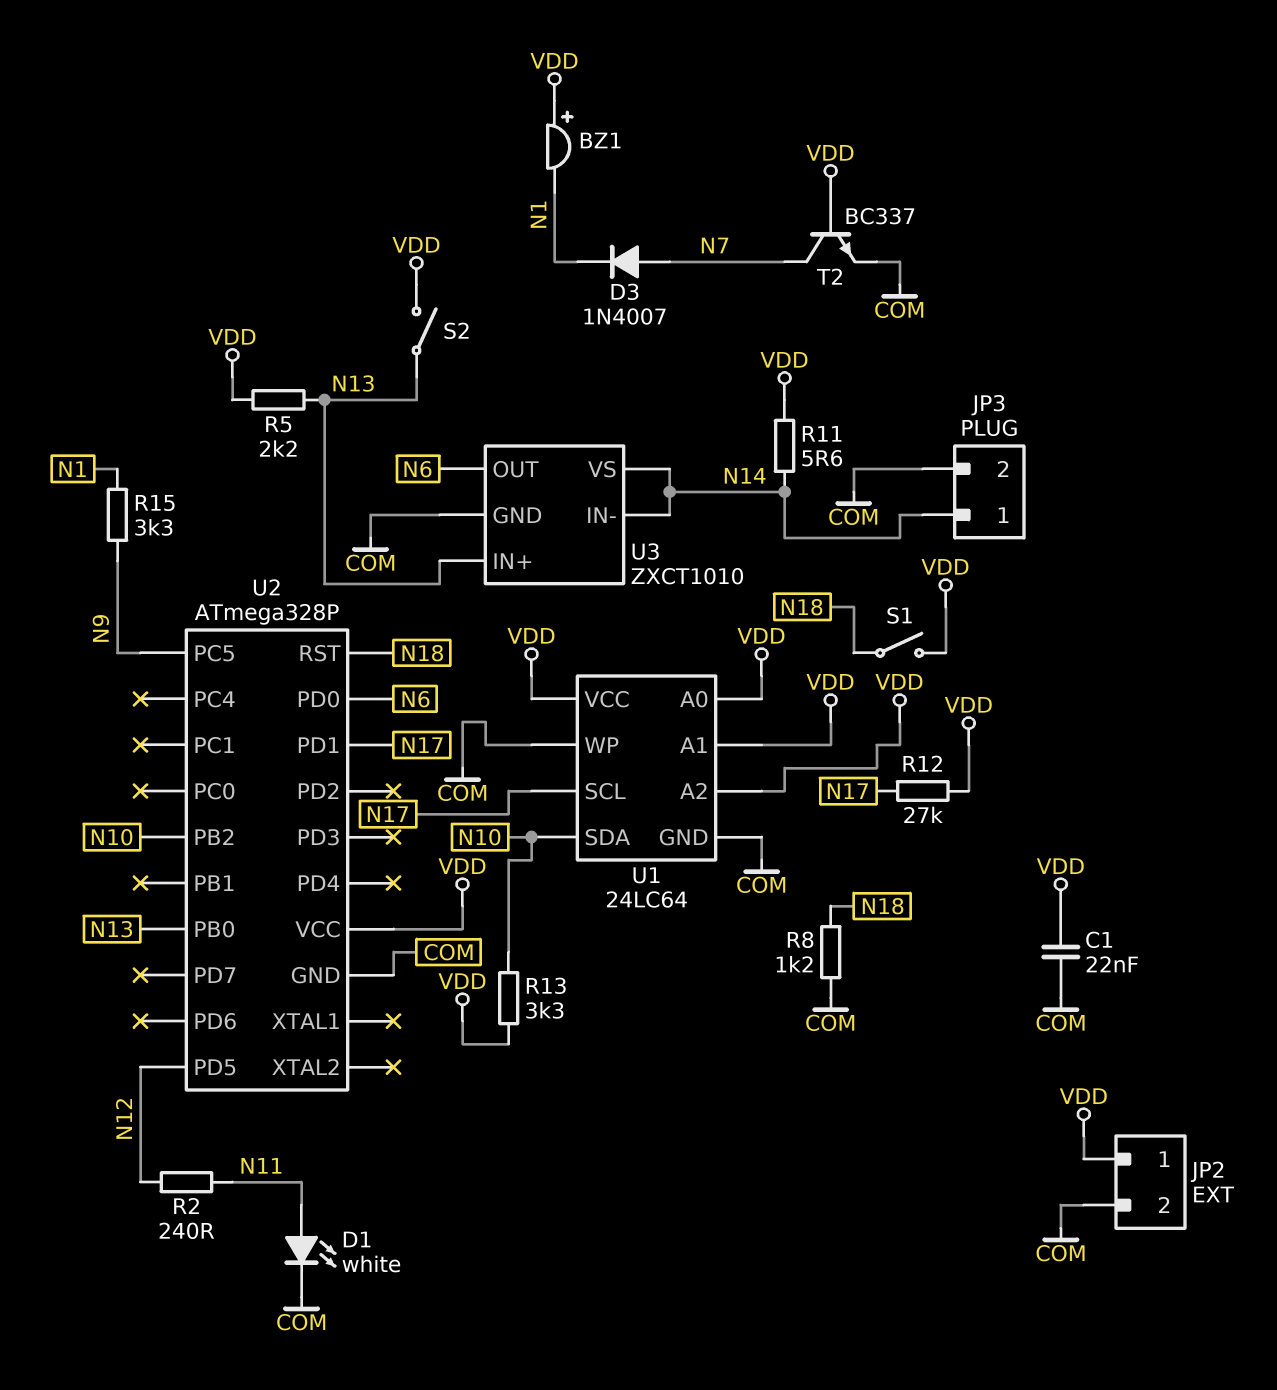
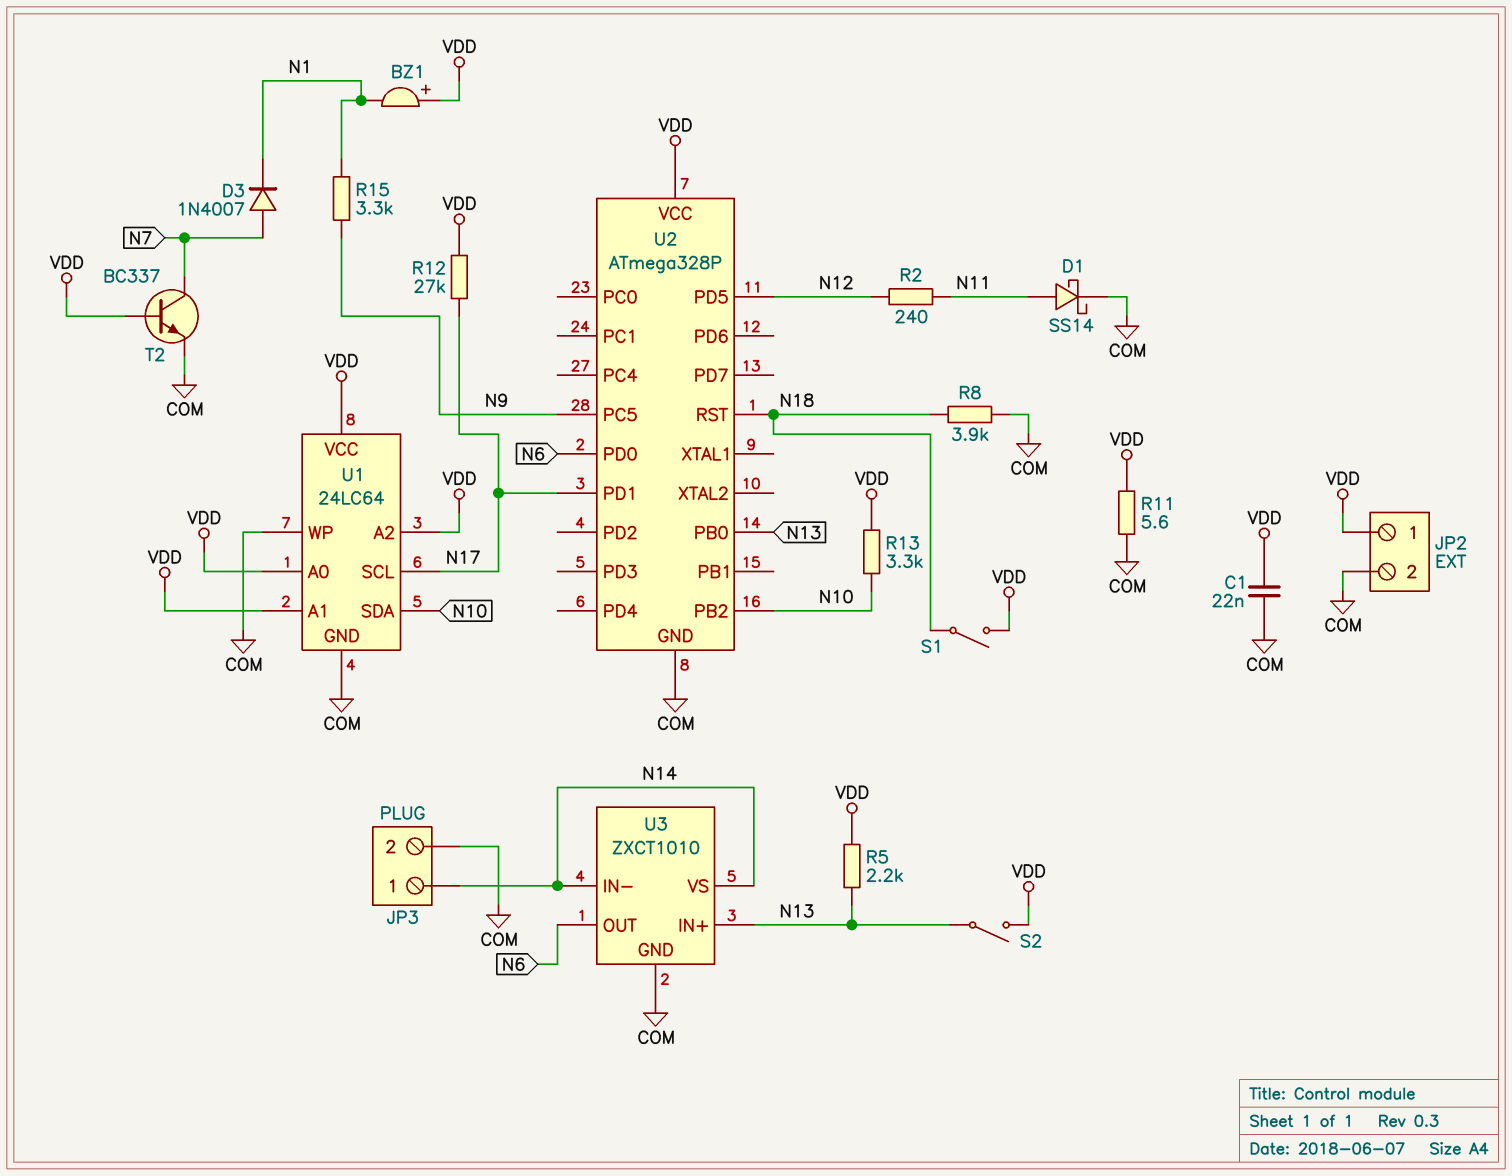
D1: LED white (A N11, K COM) -> schottky SS14 (A N11, K COM)
R8: 1.2k (COM, N18) -> 3.9k (COM, N18)
R11: 5.6 (N14, VDD) -> 5.6 (COM, VDD)

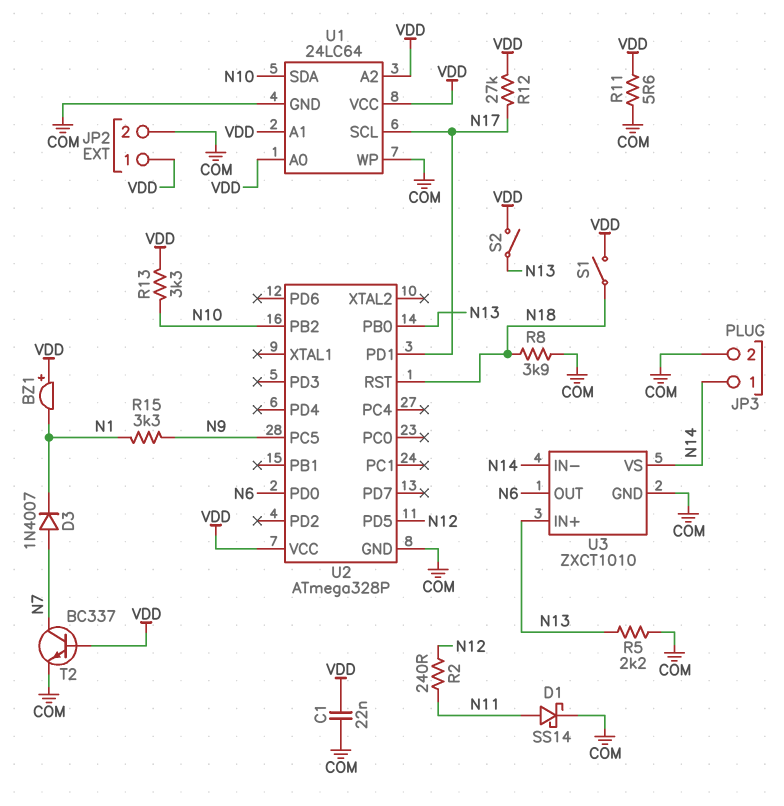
R5: 2.2k (N13, VDD) -> 2.2k (COM, N13)

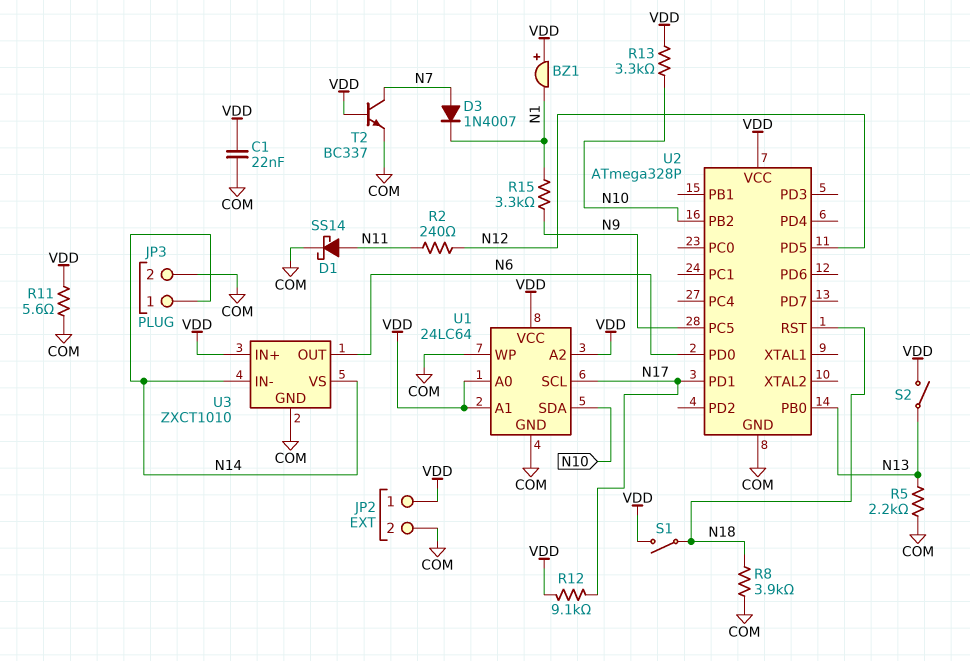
R12: 27k (N17, VDD) -> 9.1k (N17, VDD)
U3 pin IN+: N13 -> VDD

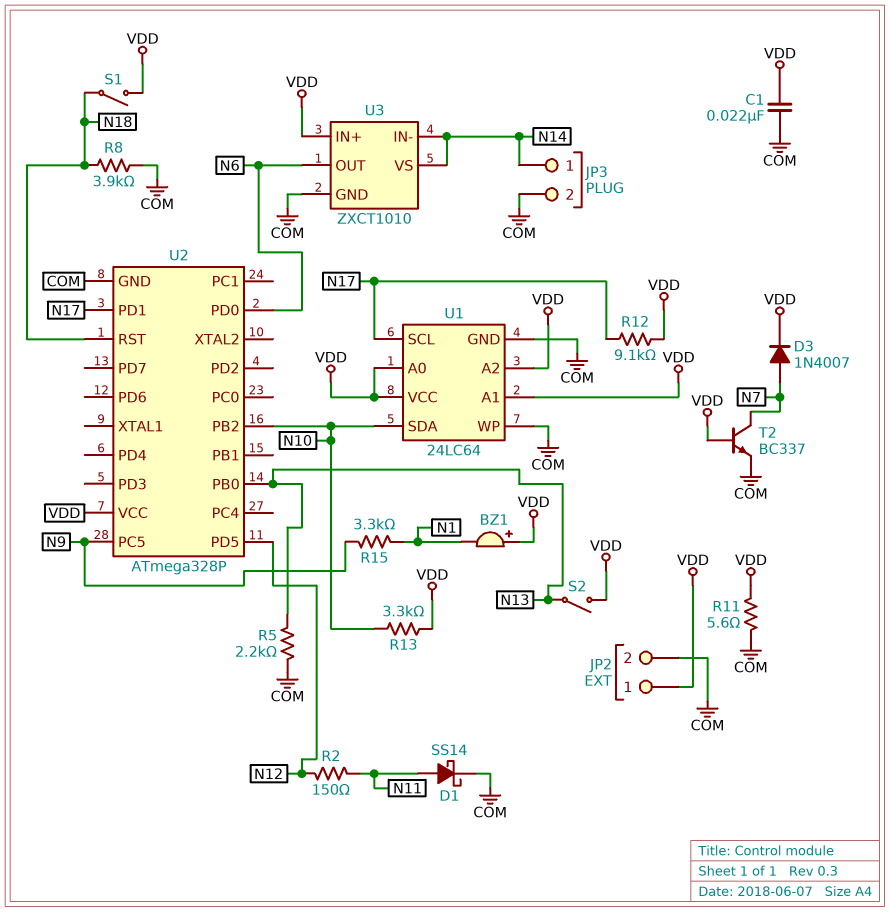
D3: diode 1N4007 (A N7, K N1) -> diode 1N4007 (A N7, K VDD)
R2: 240 (N11, N12) -> 150 (N11, N12)

